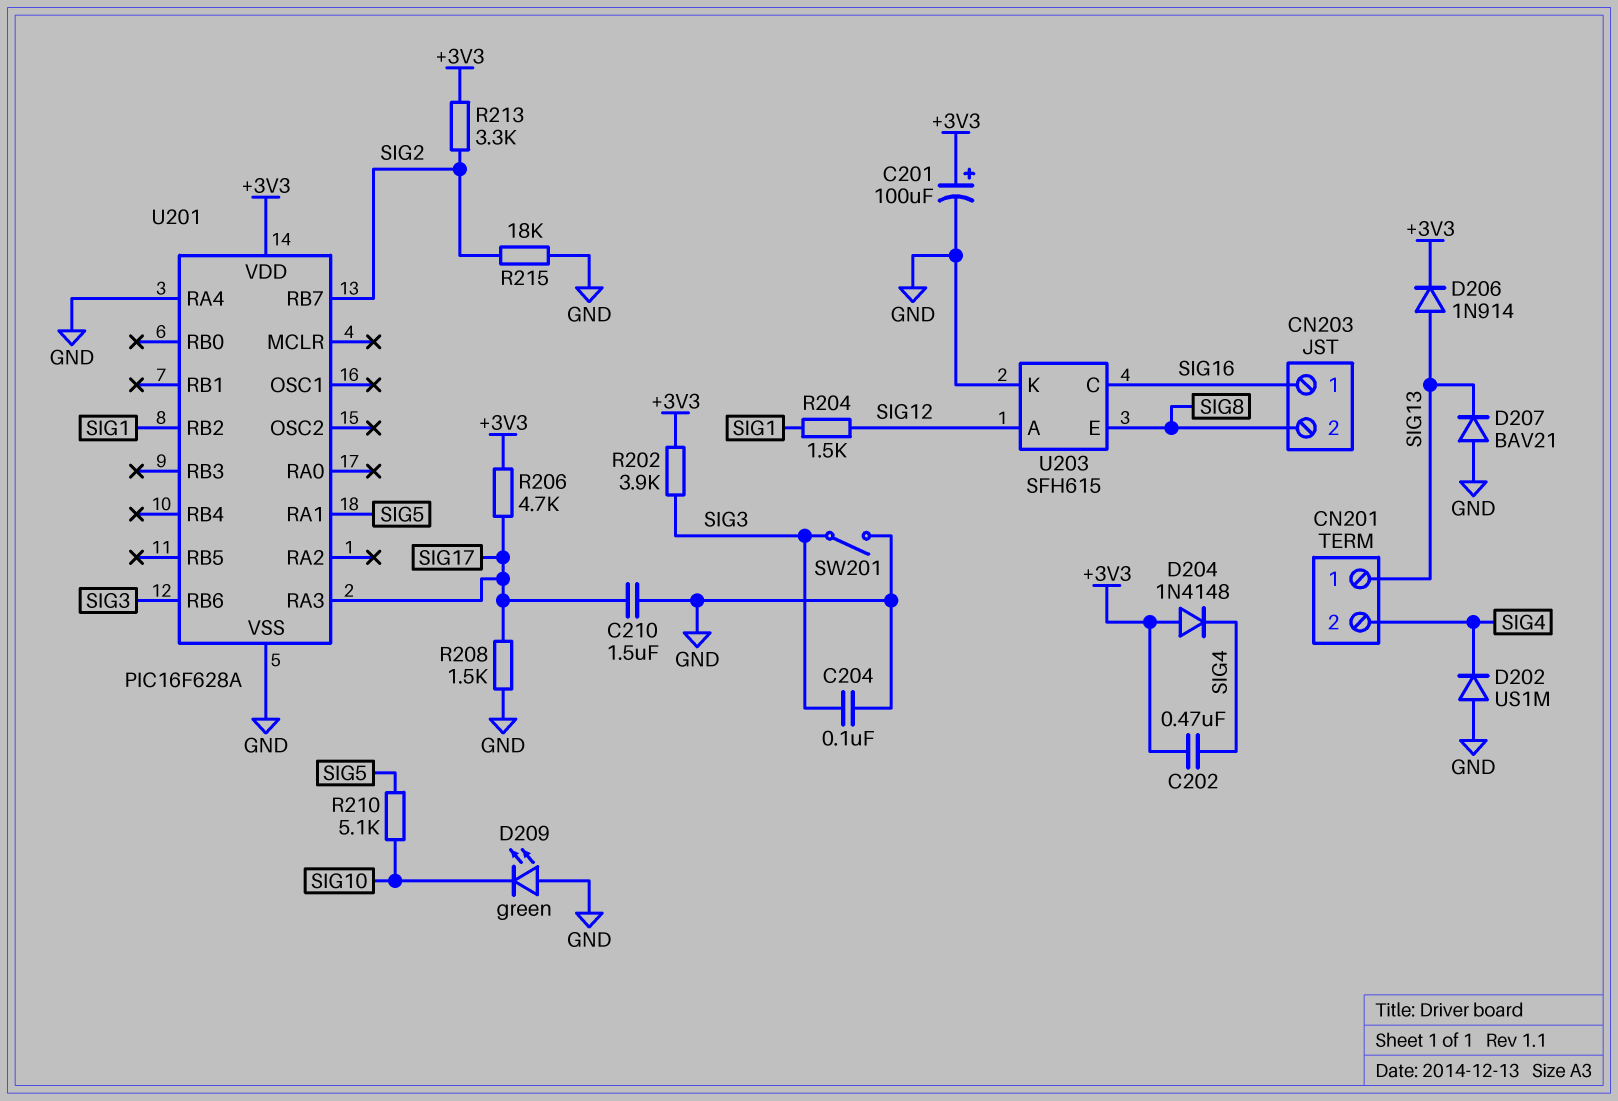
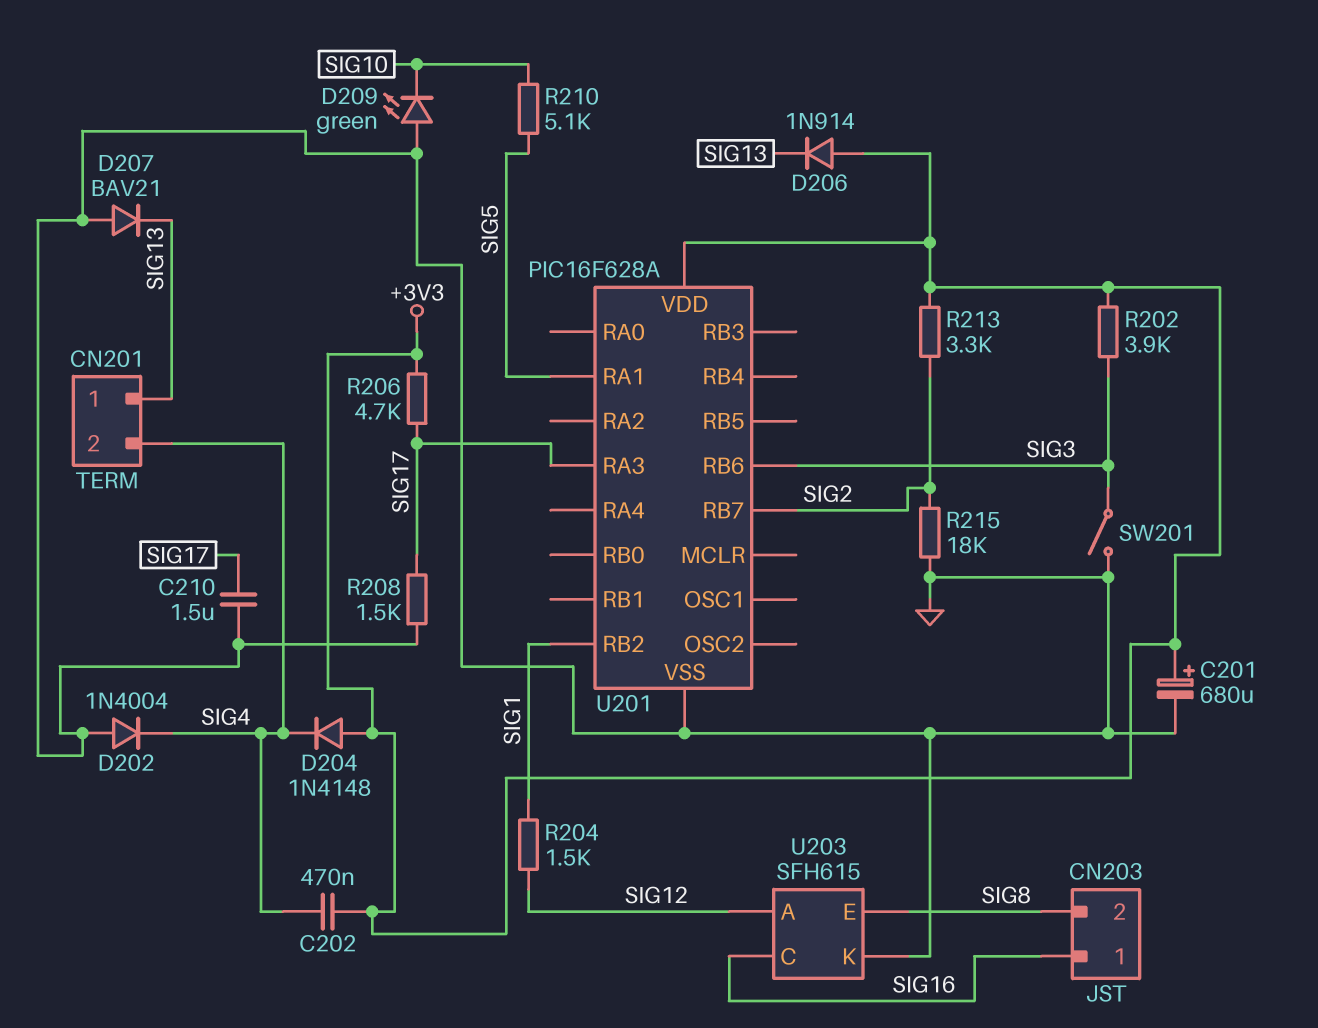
C201: 100uF (plus +3V3, minus GND) -> 680uF (plus +3V3, minus GND)
C204: 100nF (GND, SIG3) -> none
D202: diode US1M (A GND, K SIG4) -> diode 1N4004 (A GND, K SIG4)
D206: diode 1N914 (A SIG13, K +3V3) -> diode 1N914 (A +3V3, K SIG13)
U201 pin RA4: GND -> none

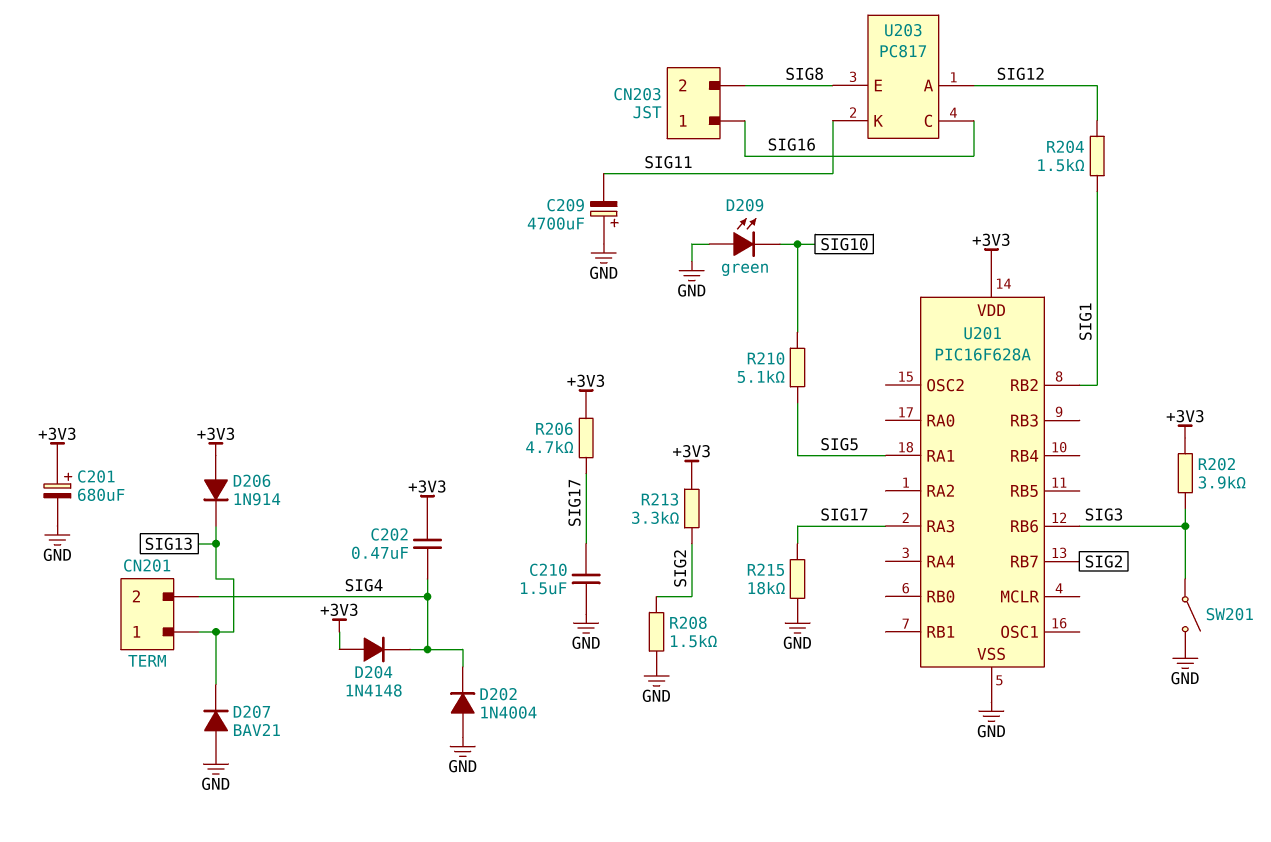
C209: none -> 4700uF (plus GND, minus SIG11)
R208: 1.5k (GND, SIG17) -> 1.5k (GND, SIG2)
R215: 18k (GND, SIG2) -> 18k (GND, SIG17)
U203: SFH615 -> PC817
U203 pin K: GND -> SIG11

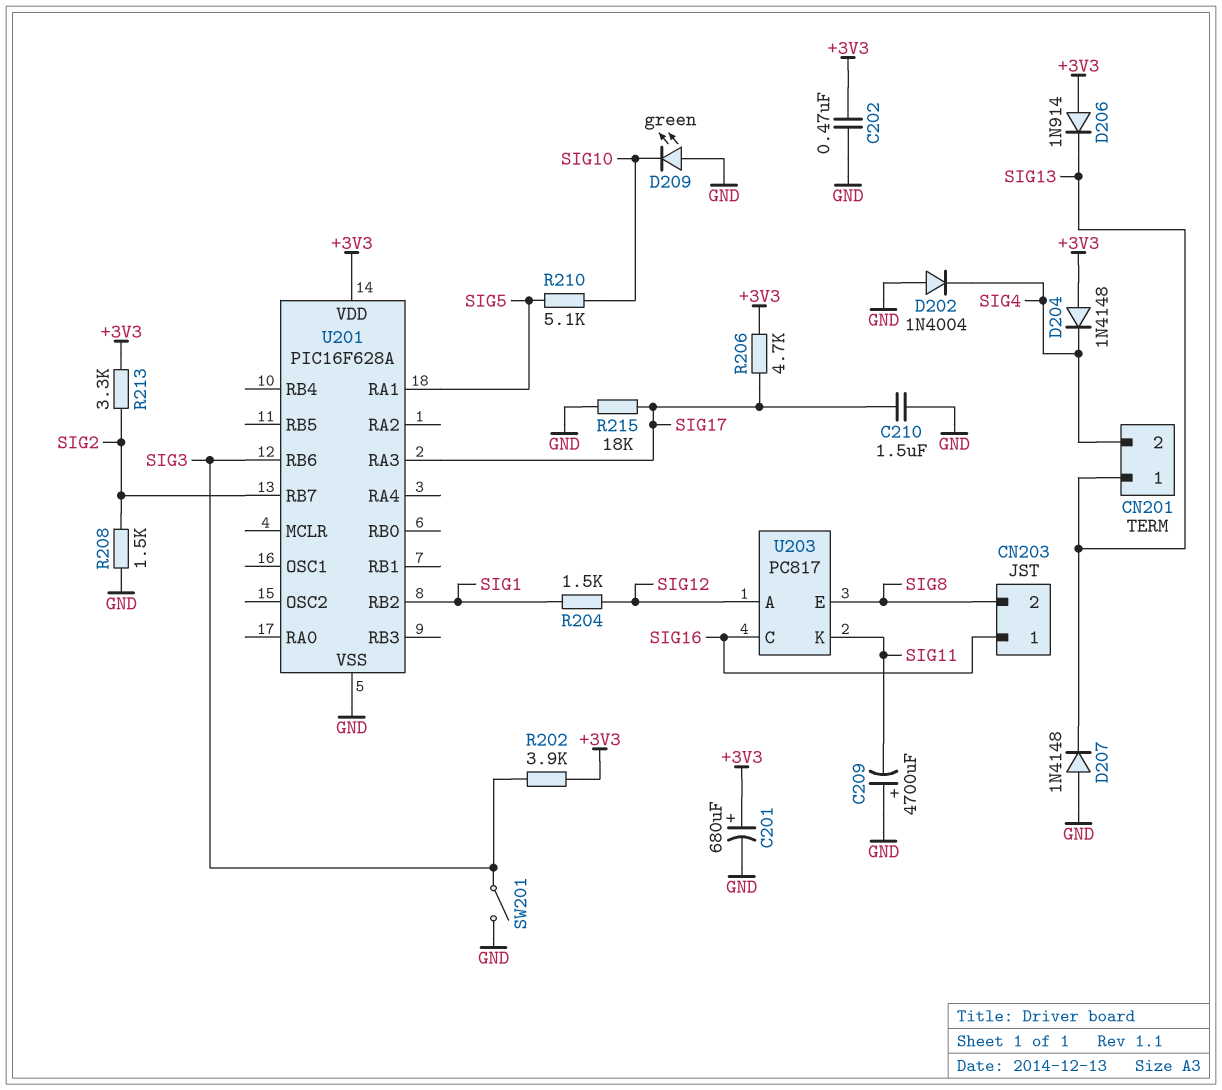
C202: 470nF (+3V3, SIG4) -> 470nF (+3V3, GND)
D207: diode BAV21 (A GND, K SIG13) -> diode 1N4148 (A GND, K SIG13)

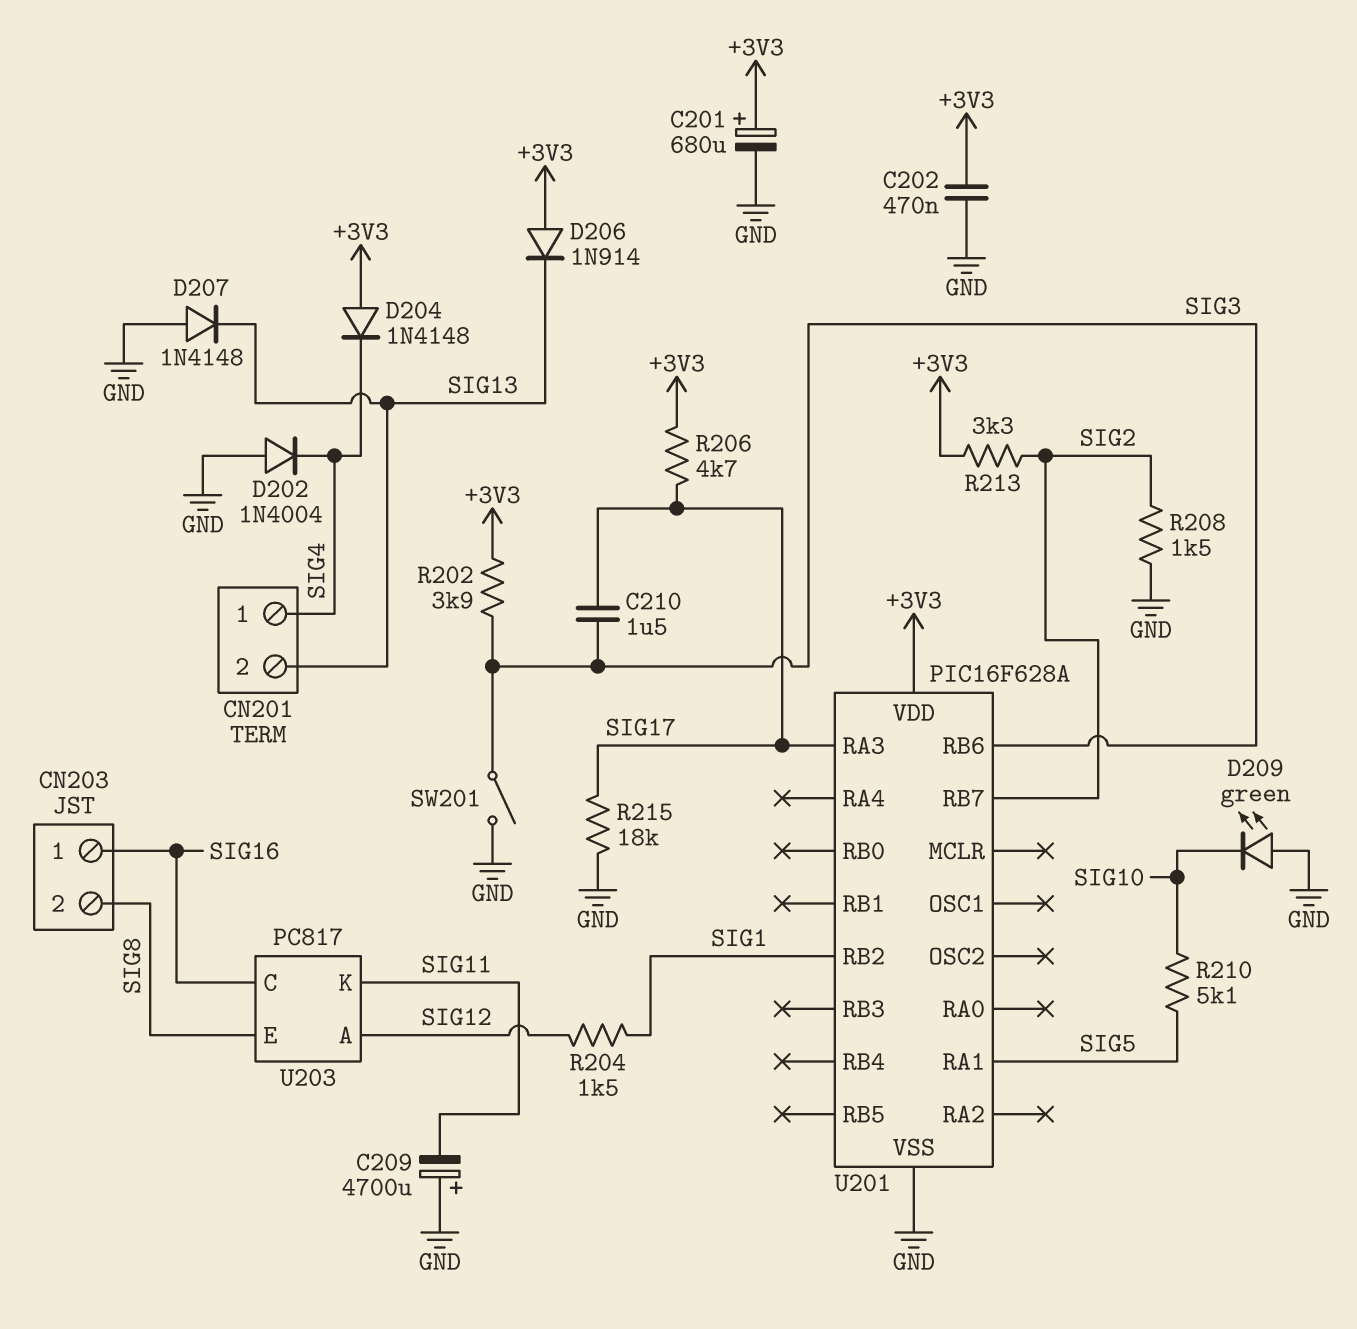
C210: 1.5uF (GND, SIG17) -> 1.5uF (SIG3, SIG17)
CN201 pin 1: SIG13 -> SIG4
CN201 pin 2: SIG4 -> SIG13

